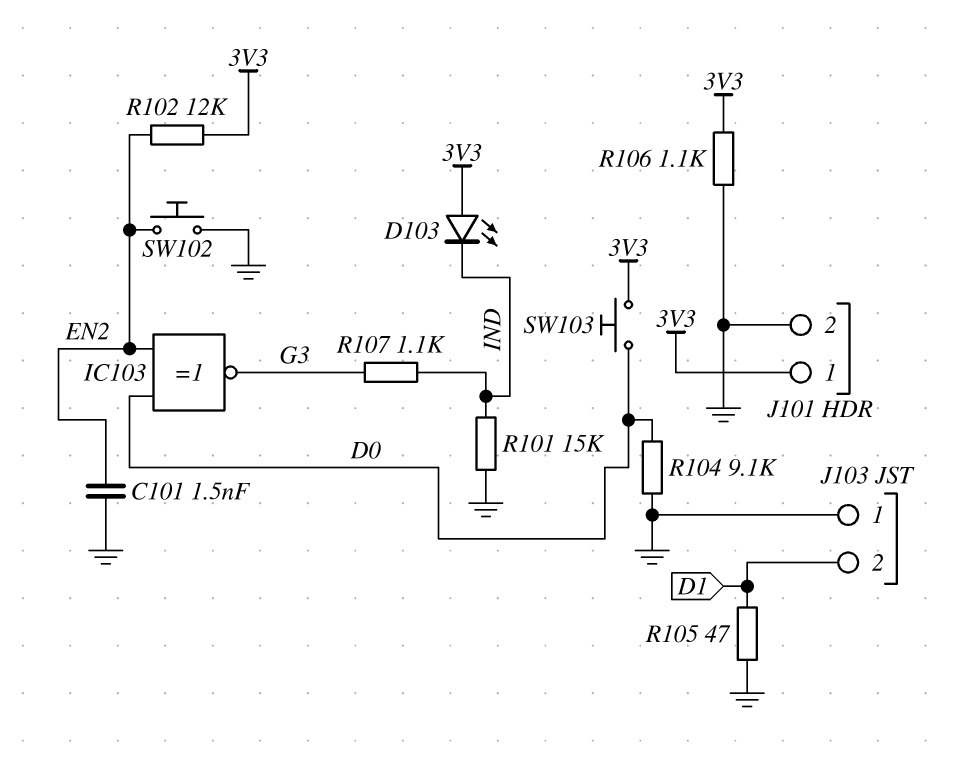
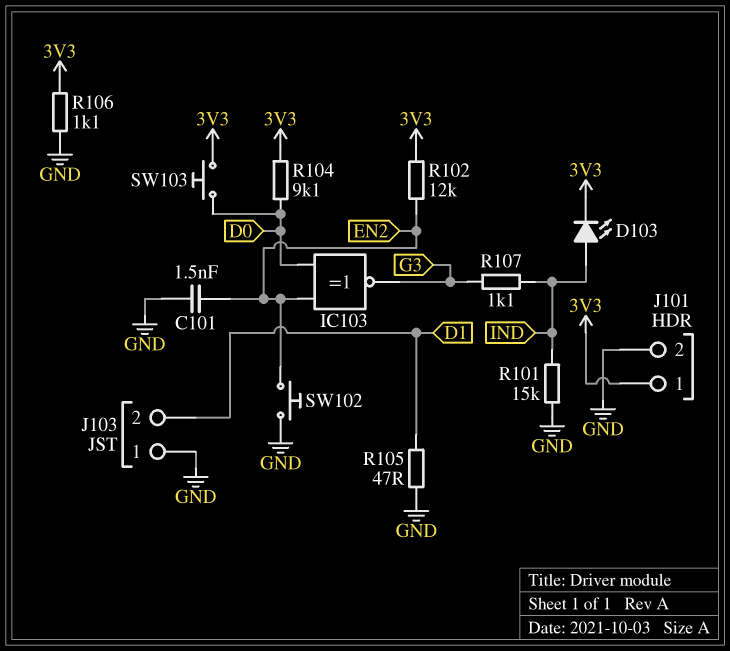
D103: LED (A 3V3, K IND) -> LED (A IND, K 3V3)
R104: 9.1k (D0, GND) -> 9.1k (3V3, D0)

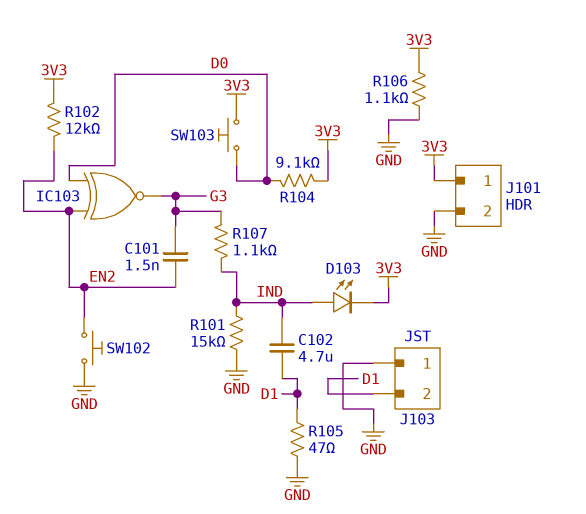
C101: 1.5nF (EN2, GND) -> 1.5nF (EN2, G3)
C102: none -> 4.7uF (D1, IND)

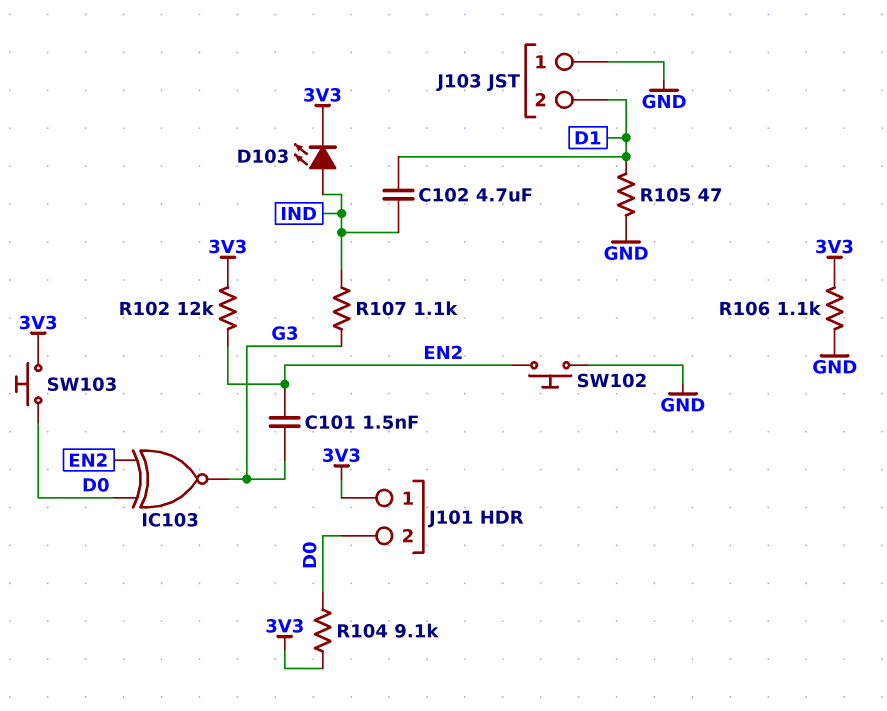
J101 pin 2: GND -> D0
R101: 15k (GND, IND) -> none

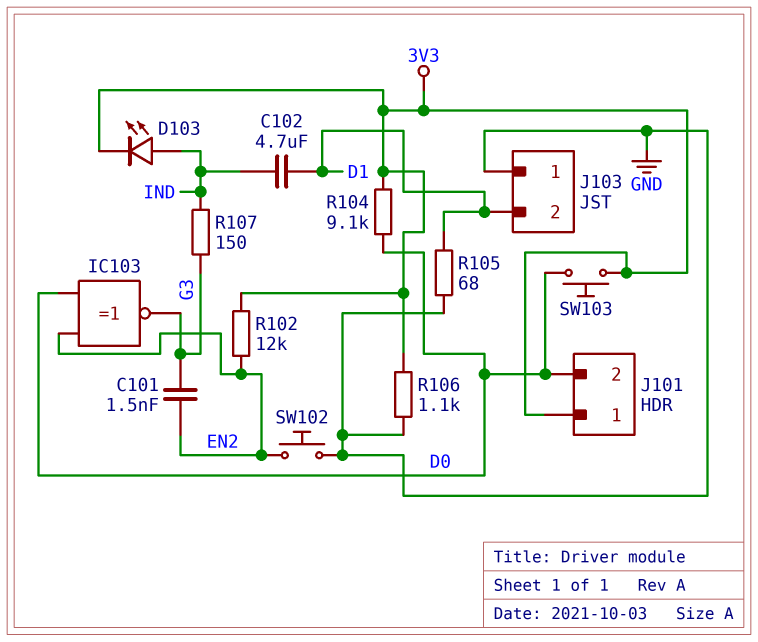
R105: 47 (D1, GND) -> 68 (D1, GND)
R107: 1.1k (G3, IND) -> 150 (G3, IND)

